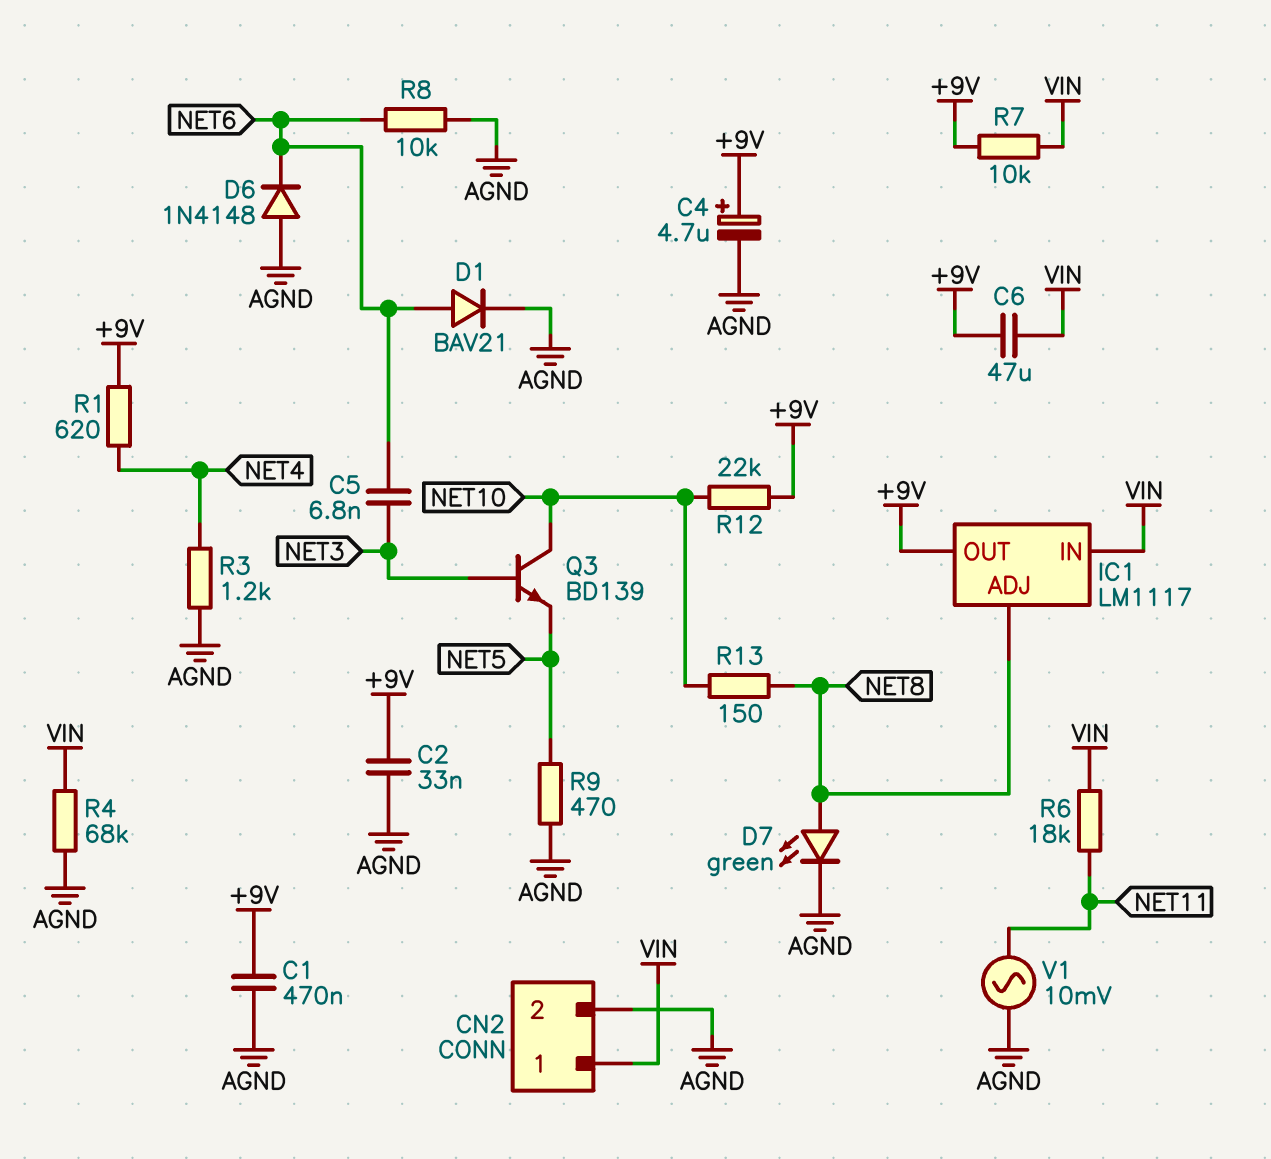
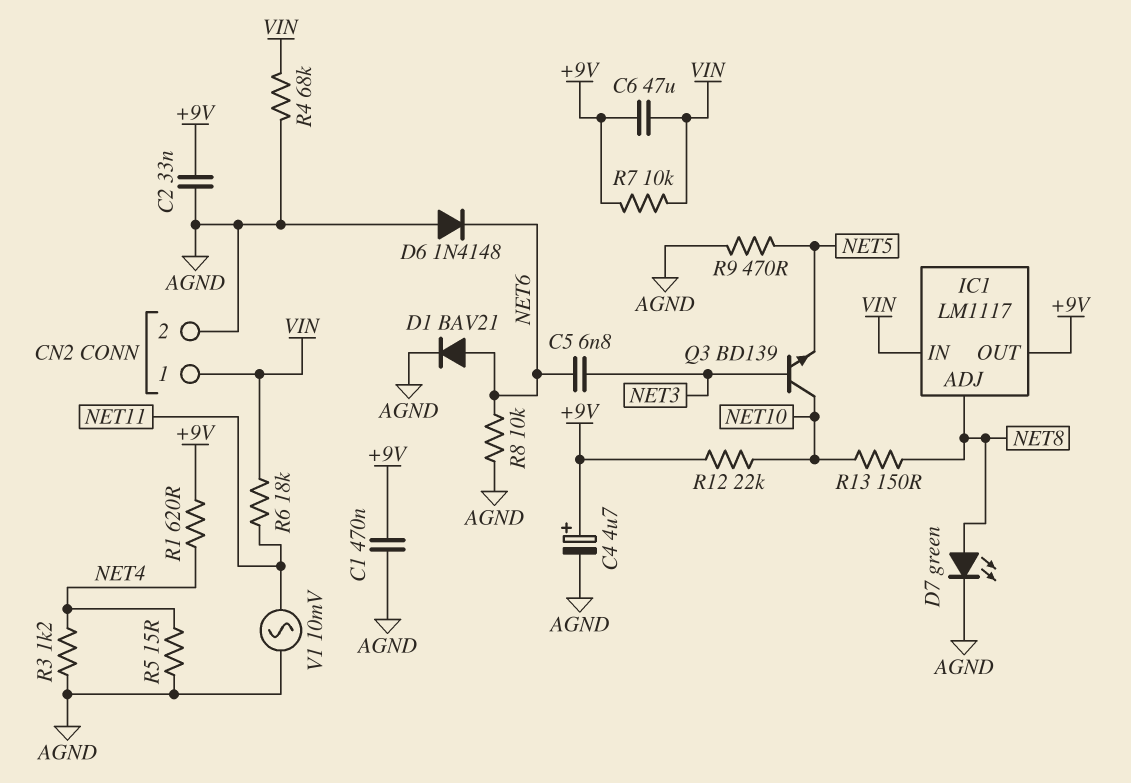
R5: none -> 15 (AGND, NET4)

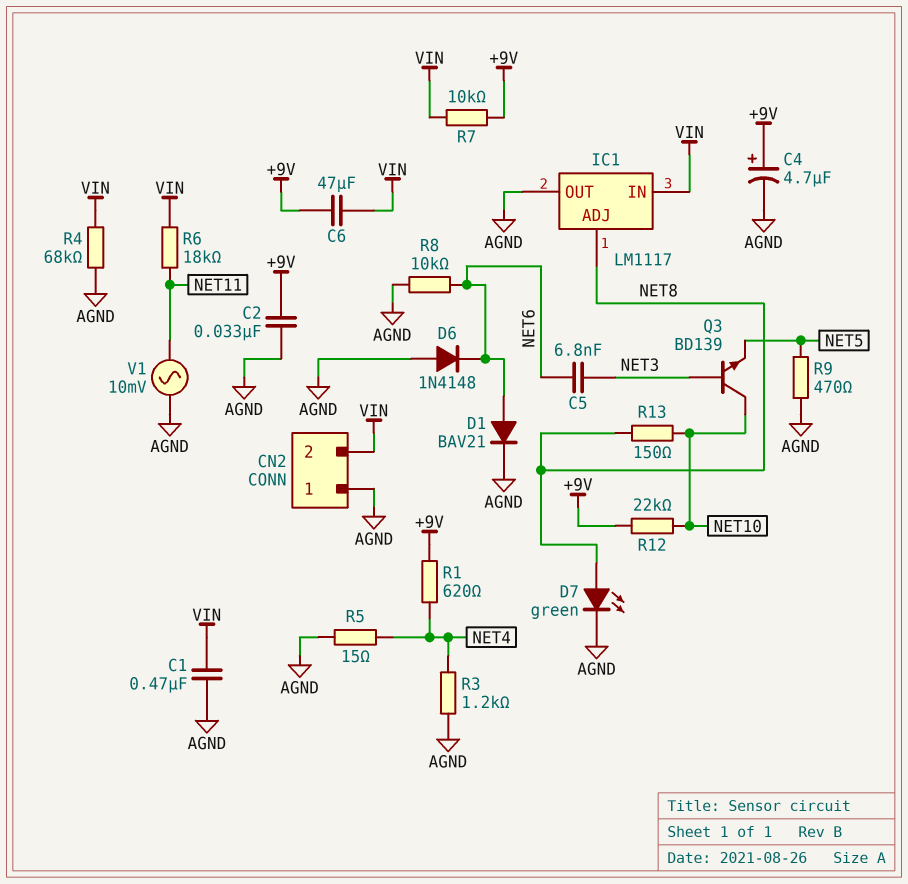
C1: 470nF (+9V, AGND) -> 470nF (AGND, VIN)
CN2 pin 1: VIN -> AGND
CN2 pin 2: AGND -> VIN
IC1 pin OUT: +9V -> AGND

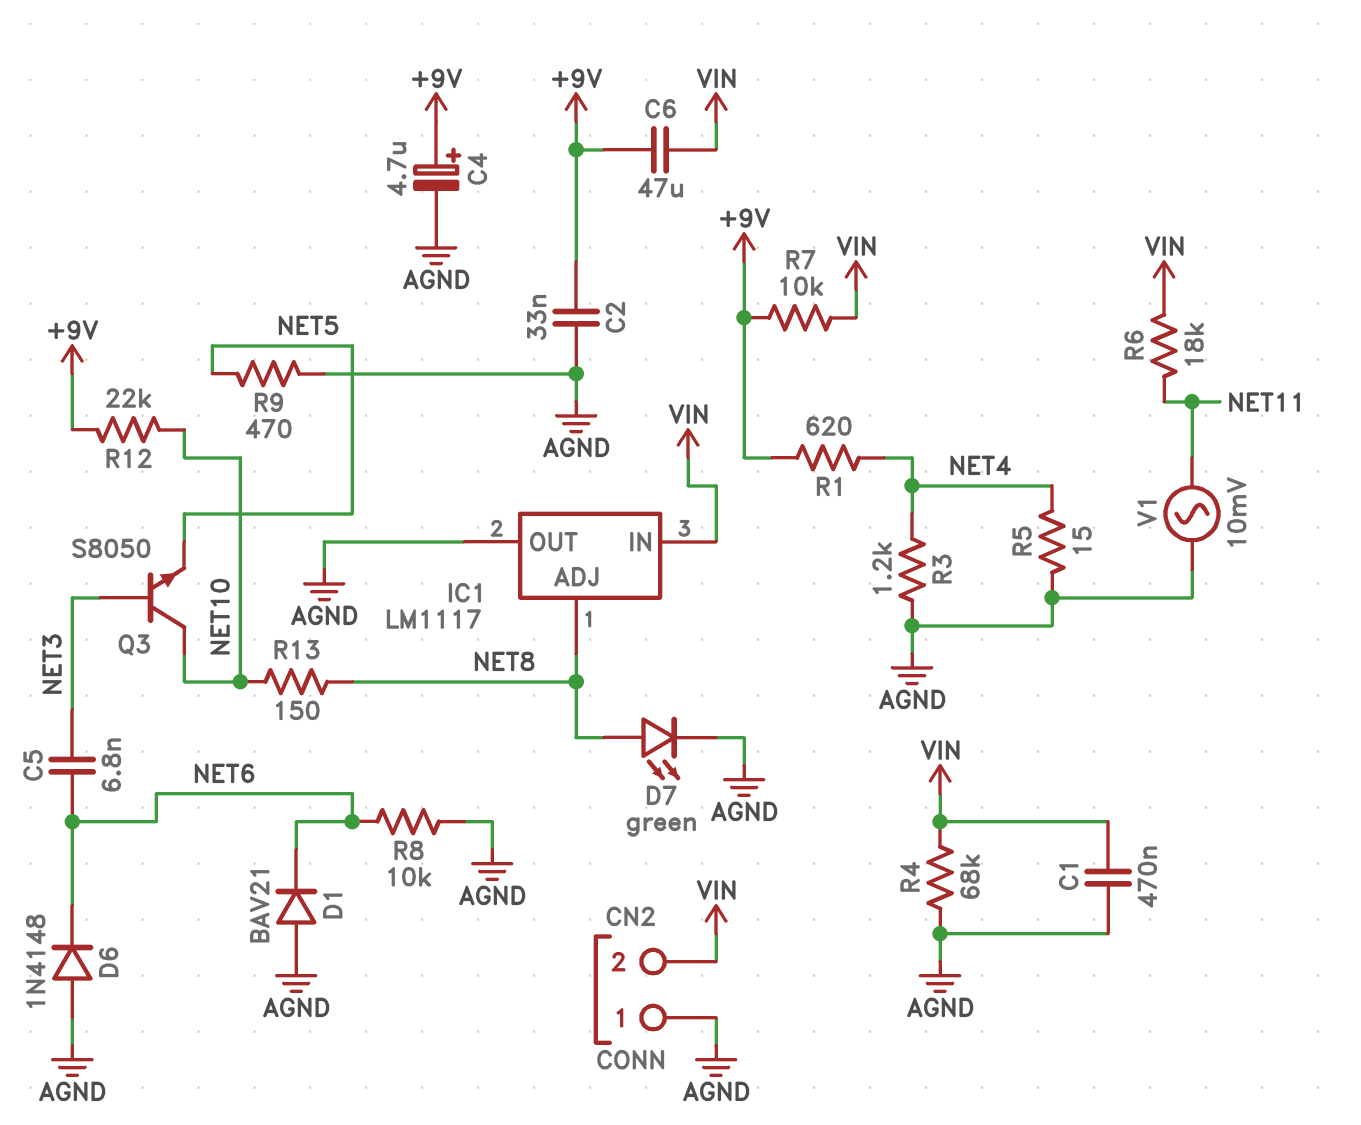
D1: diode BAV21 (A NET6, K AGND) -> diode BAV21 (A AGND, K NET6)
Q3: NPN BD139 (B NET3, C NET10, E NET5) -> NPN S8050 (B NET3, C NET10, E NET5)

